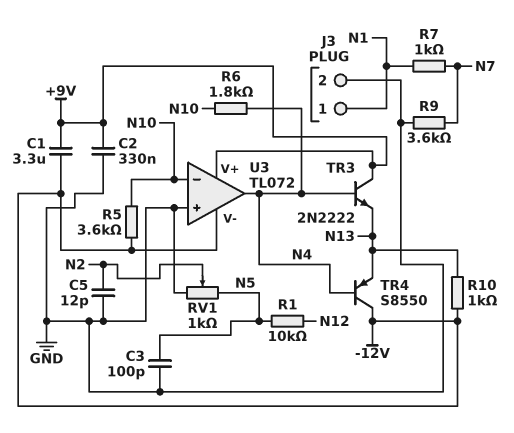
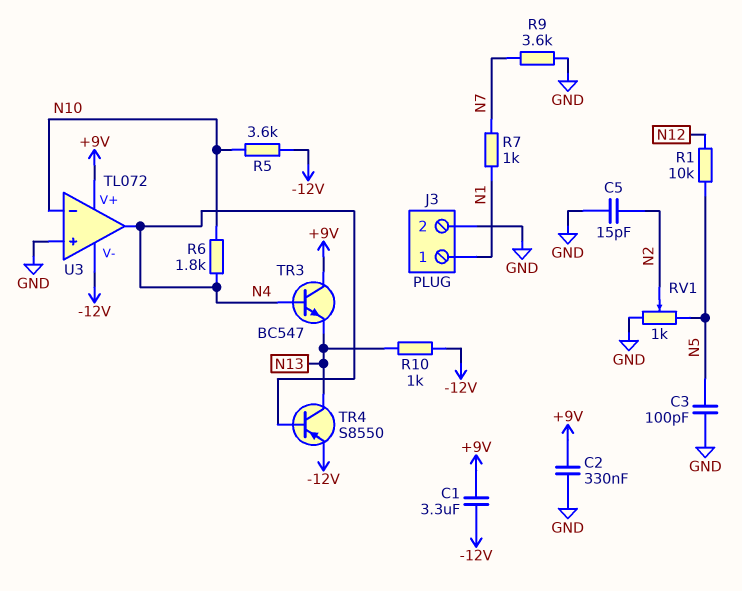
C5: 12pF (GND, N2) -> 15pF (GND, N2)
TR3: NPN 2N2222 (B N4, C +9V, E N13) -> NPN BC547 (B N4, C +9V, E N13)
TR4: PNP S8550 (B N4, C -12V, E N13) -> PNP S8550 (B N4, C N13, E -12V)

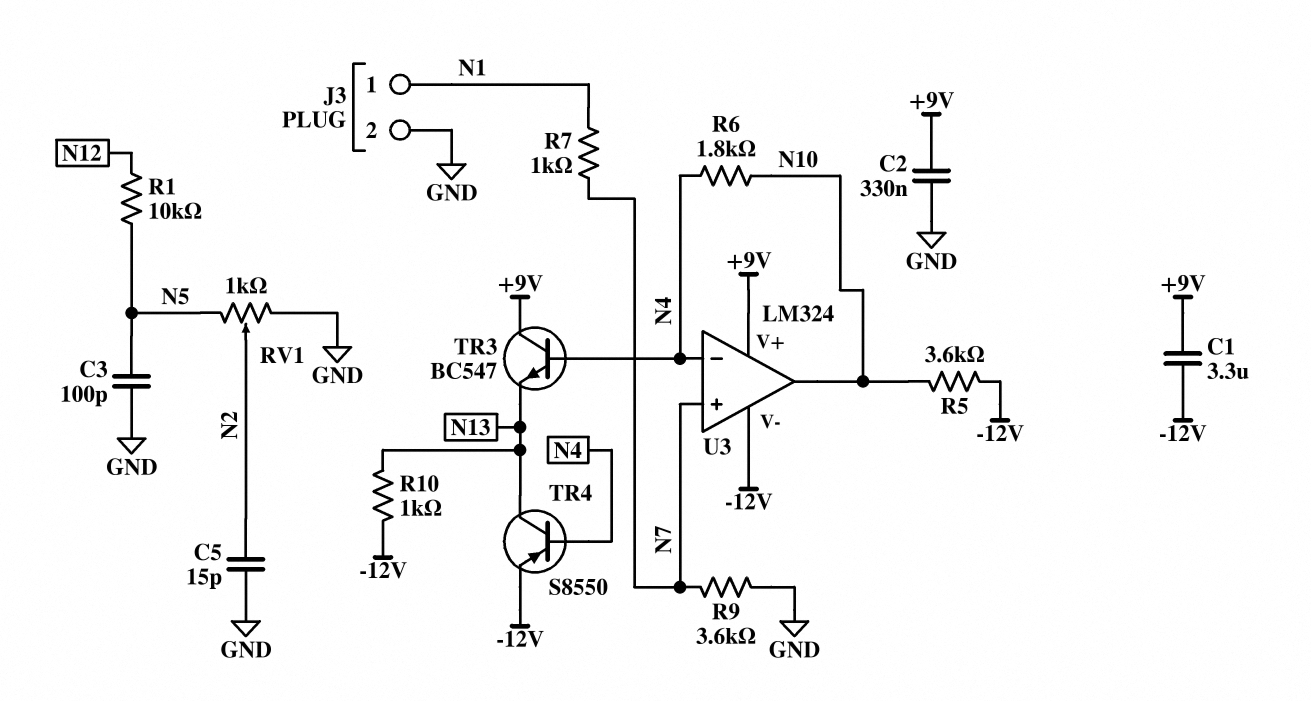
U3: TL072 -> LM324
U3 pin in+: GND -> N7
U3 pin in-: N10 -> N4
U3 pin out: N4 -> N10

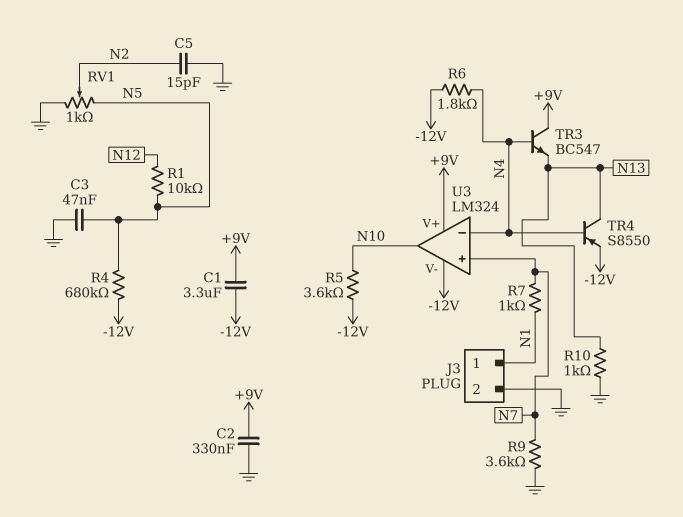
C3: 100pF (GND, N5) -> 47nF (GND, N5)
R4: none -> 680k (-12V, N5)
R6: 1.8k (N4, N10) -> 1.8k (-12V, N4)
R10: 1k (-12V, N13) -> 1k (GND, N13)

